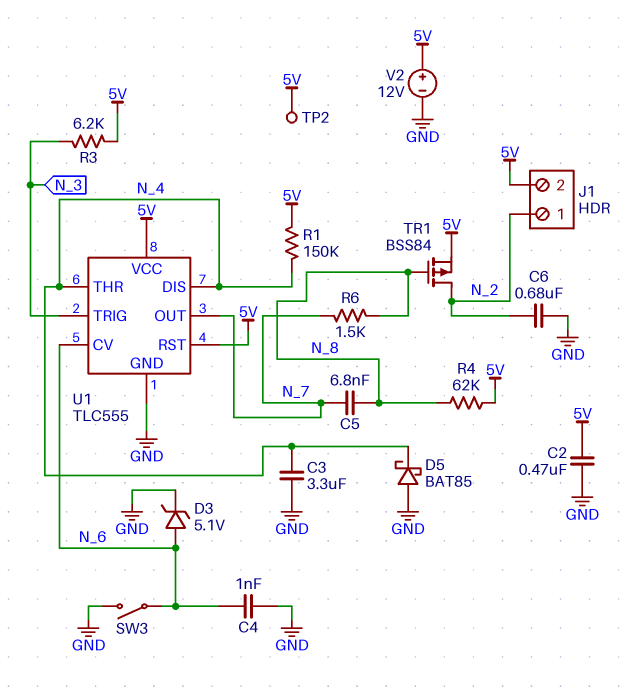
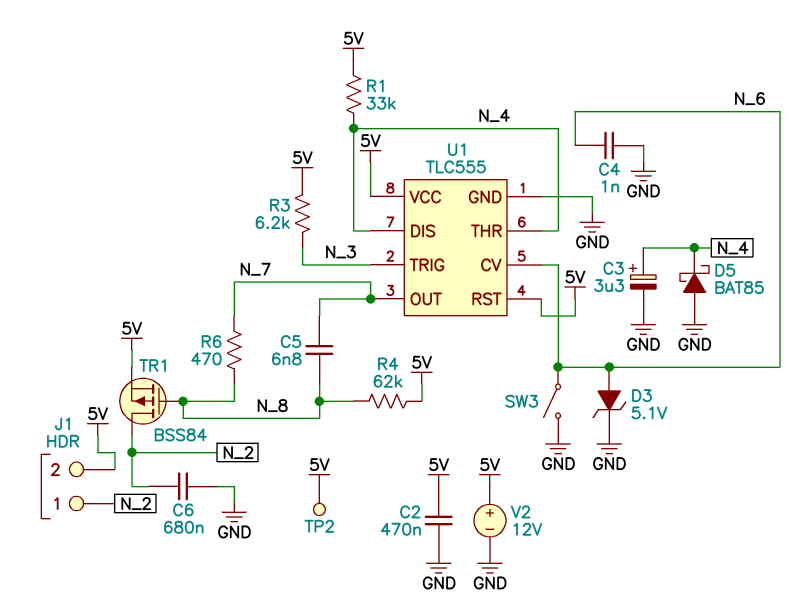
C3: 3.3uF (GND, N_4) -> 3.3uF (plus N_4, minus GND)
R1: 150k (5V, N_4) -> 33k (5V, N_4)
R6: 1.5k (N_7, N_8) -> 470 (N_7, N_8)

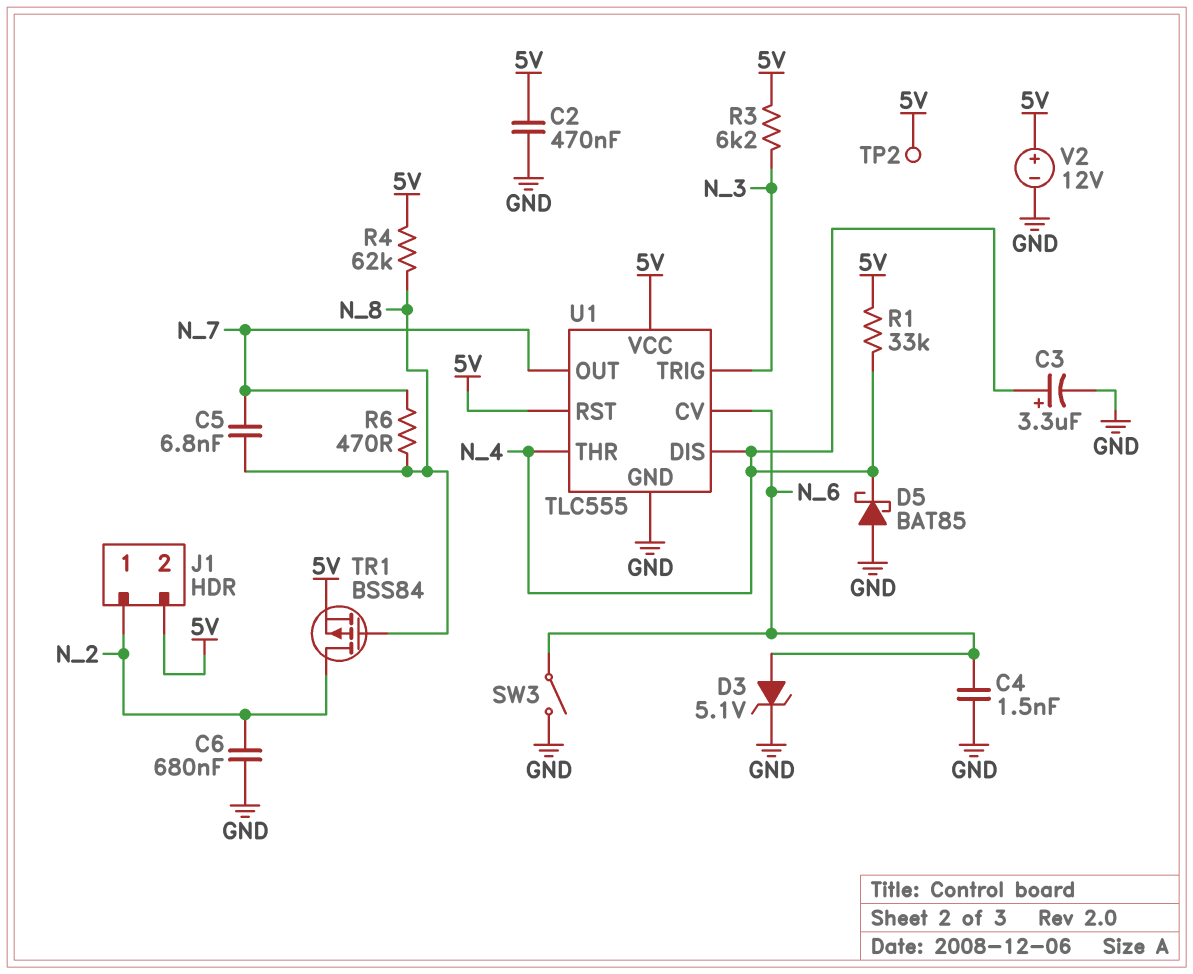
C4: 1nF (GND, N_6) -> 1.5nF (GND, N_6)

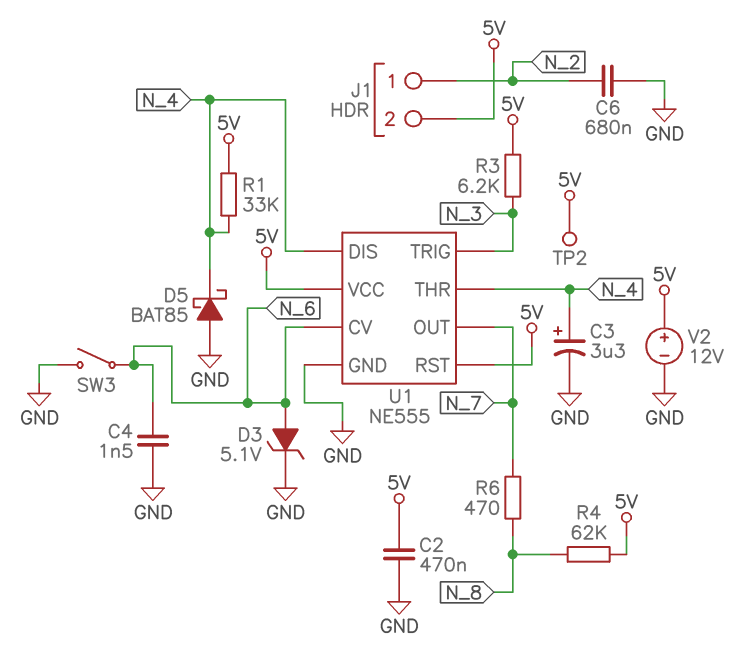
C5: 6.8nF (N_7, N_8) -> none
TR1: PMOS BSS84 (G N_8, D N_2, S 5V) -> none
U1: TLC555 -> NE555

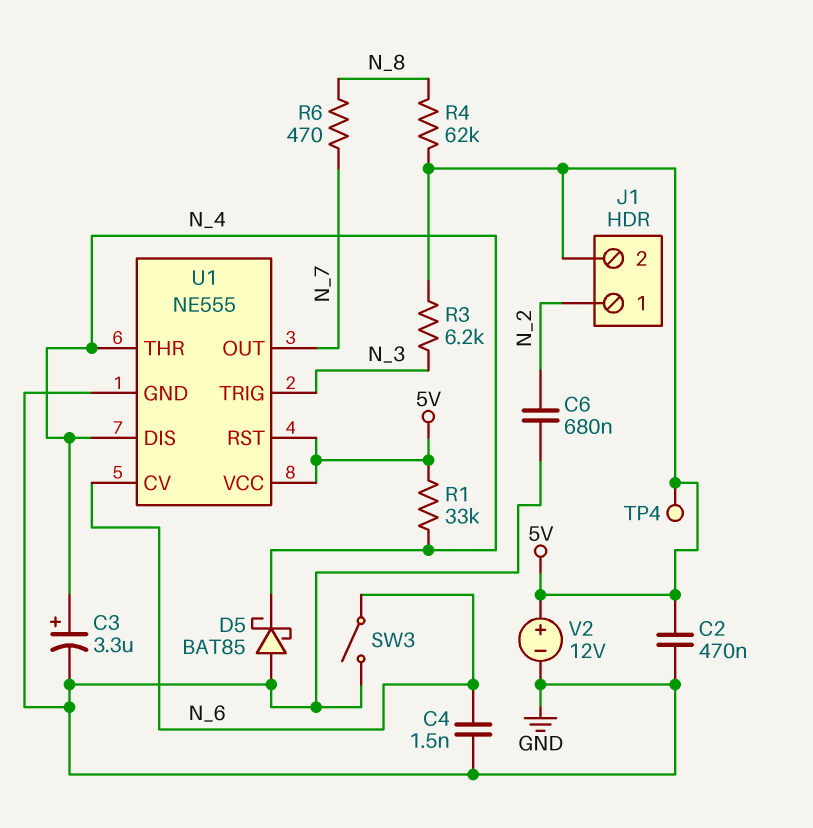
D3: zener 5.1V (A N_6, K GND) -> none
TP2: test point (5V) -> none
TP4: none -> test point (5V)

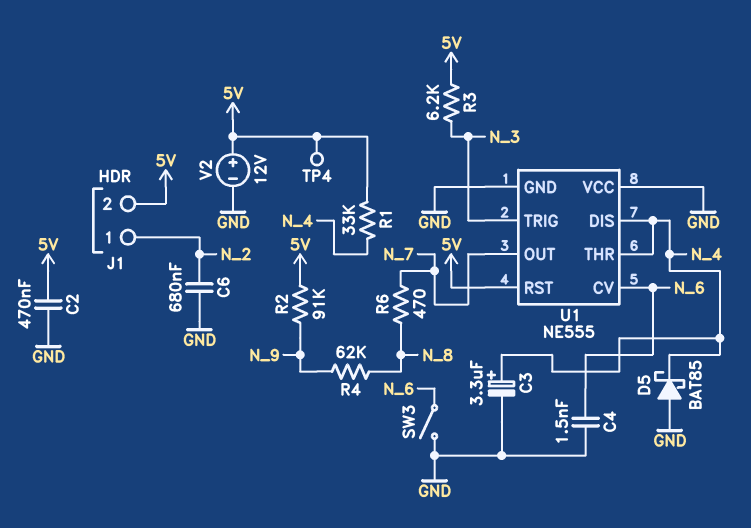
R2: none -> 91k (5V, N_9)
R4: 62k (5V, N_8) -> 62k (N_8, N_9)
U1 pin VCC: 5V -> GND

